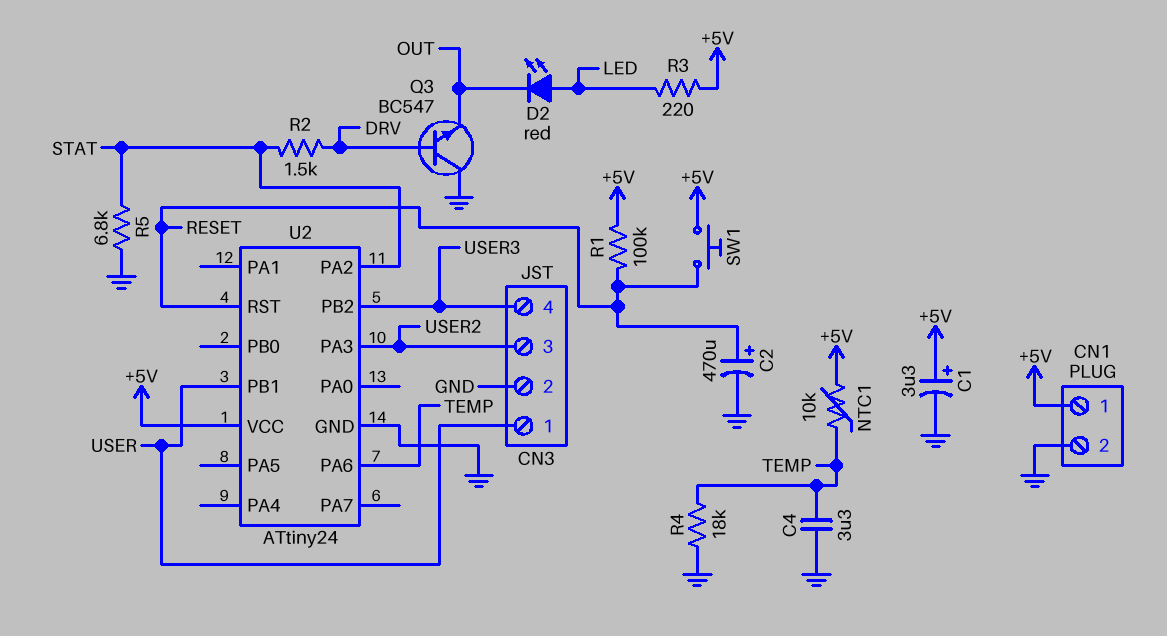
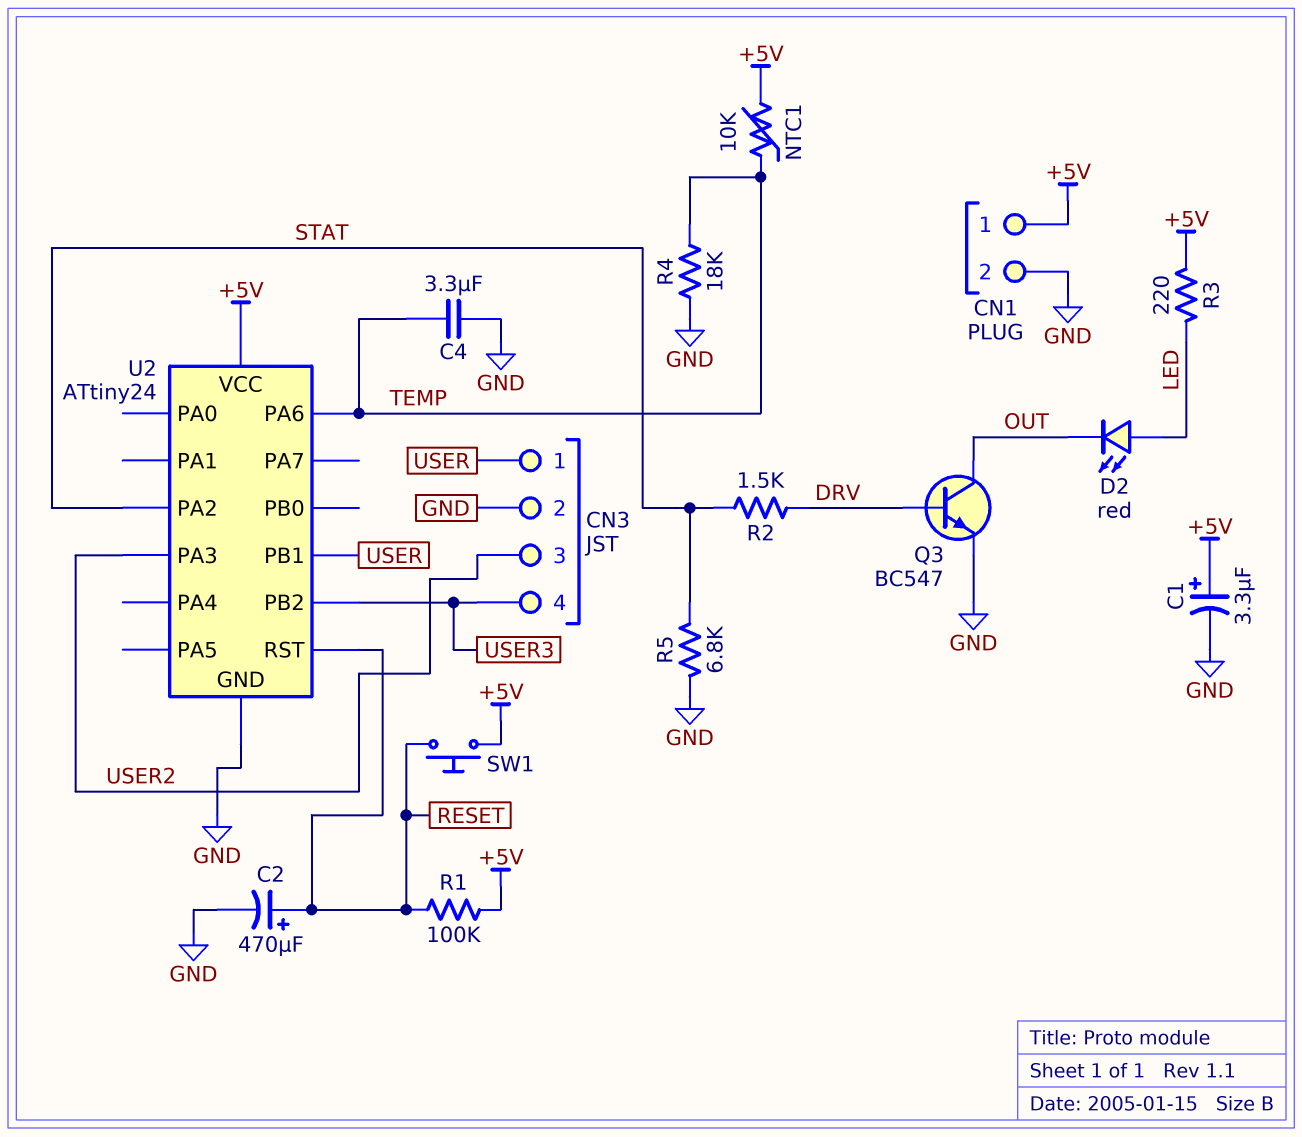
Q3: NPN BC547 (B DRV, C GND, E OUT) -> NPN BC547 (B DRV, C OUT, E GND)

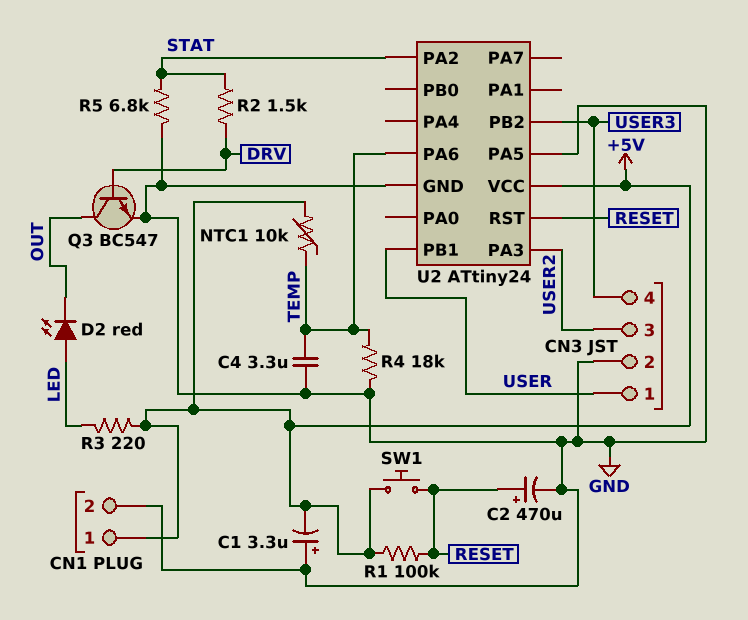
C1: 3.3uF (plus +5V, minus GND) -> 3.3uF (plus GND, minus +5V)
U2 pin PA5: none -> GND

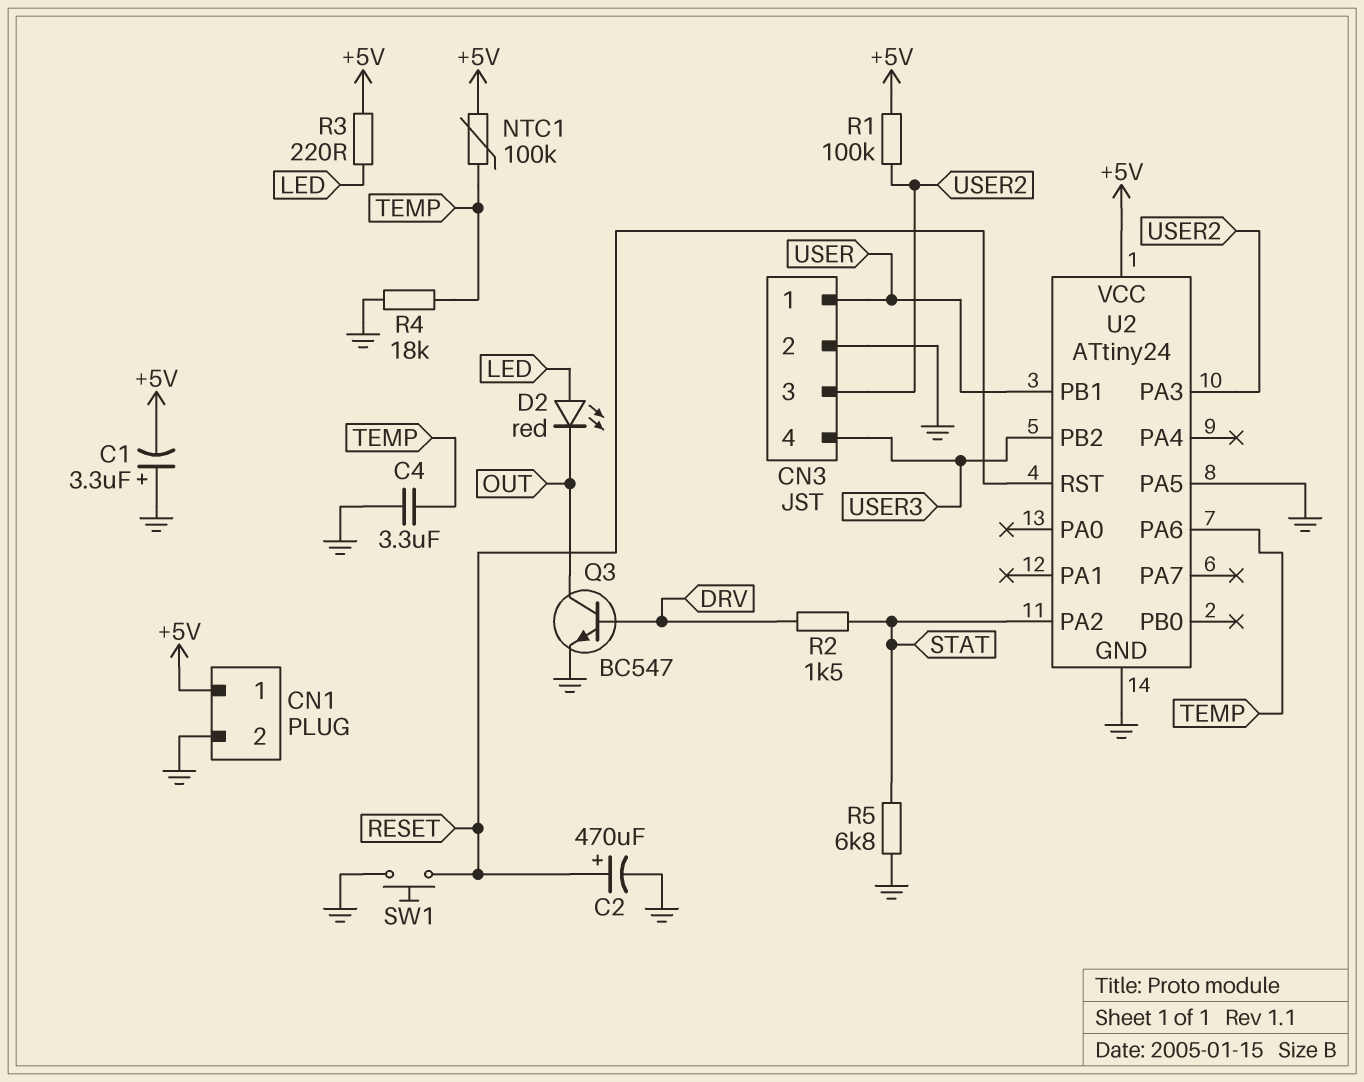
NTC1: 10k (+5V, TEMP) -> 100k (+5V, TEMP)
R1: 100k (+5V, RESET) -> 100k (+5V, USER2)
SW1: button (+5V, RESET) -> button (GND, RESET)

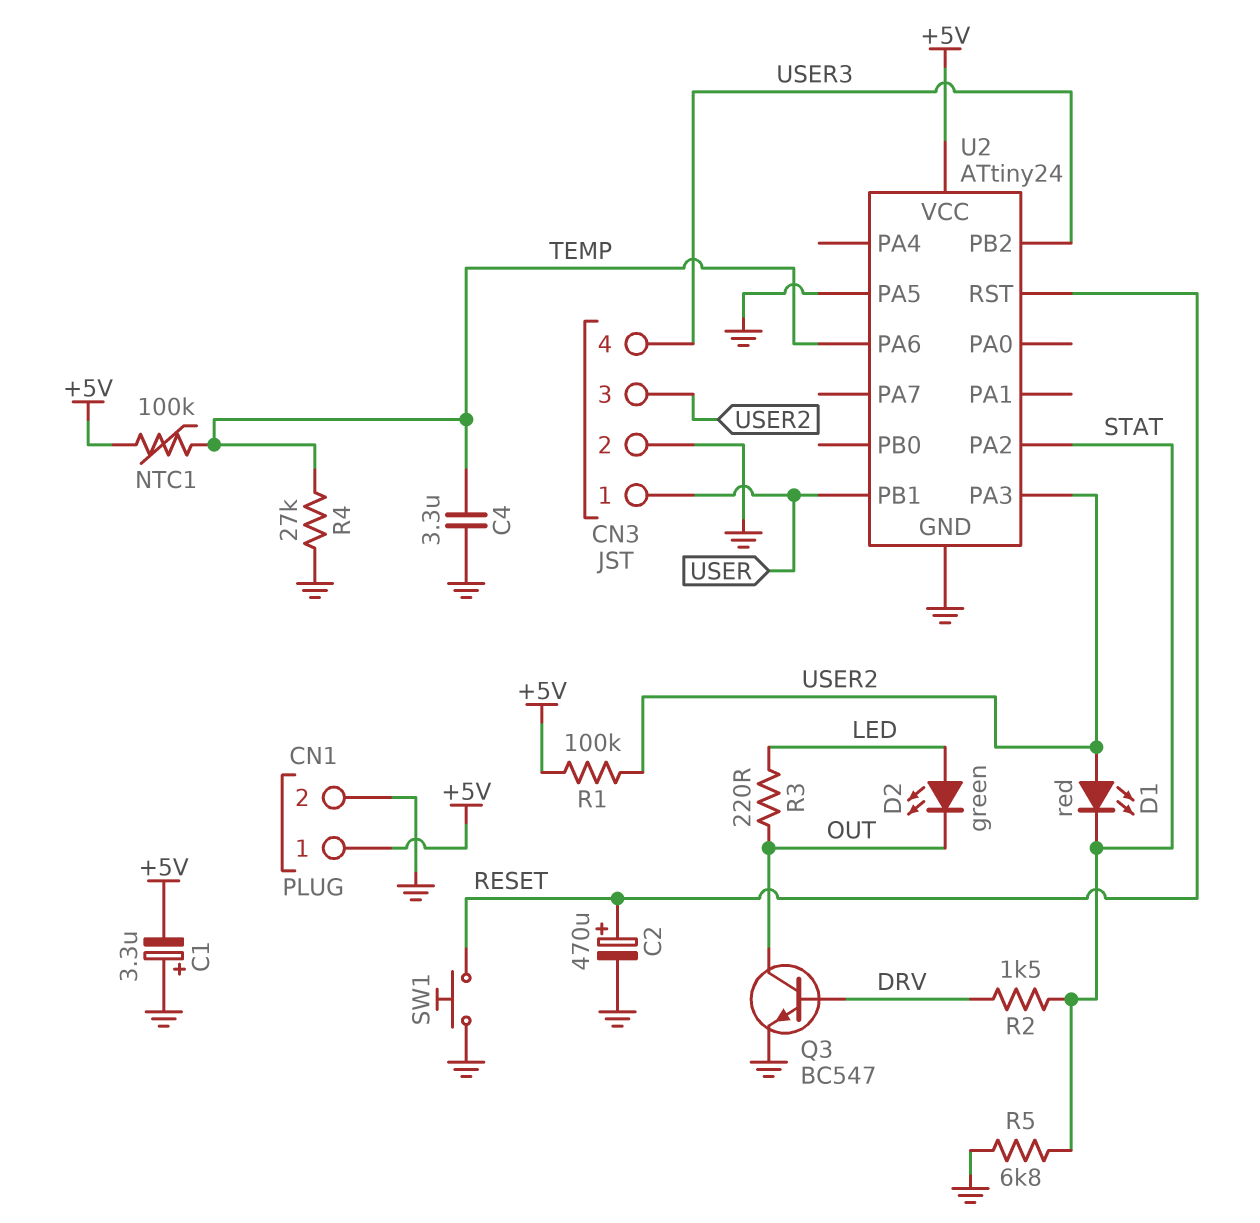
D1: none -> LED red (A USER2, K STAT)
D2: LED red (A LED, K OUT) -> LED green (A LED, K OUT)
R3: 220 (+5V, LED) -> 220 (LED, OUT)
R4: 18k (GND, TEMP) -> 27k (GND, TEMP)

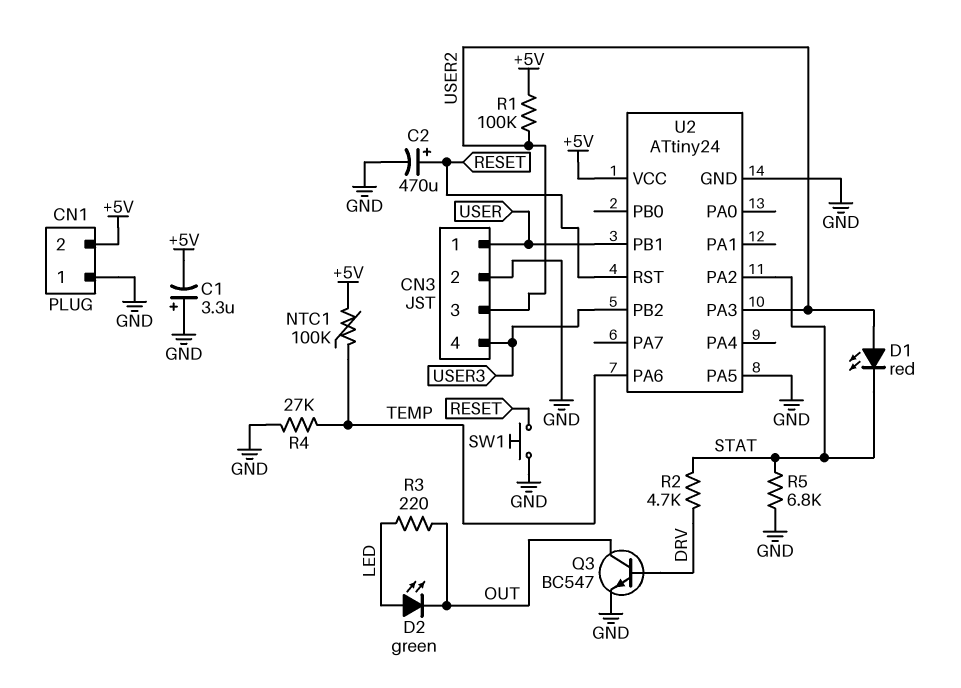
C4: 3.3uF (GND, TEMP) -> none
CN1 pin 1: +5V -> GND
CN1 pin 2: GND -> +5V
R2: 1.5k (DRV, STAT) -> 4.7k (DRV, STAT)

